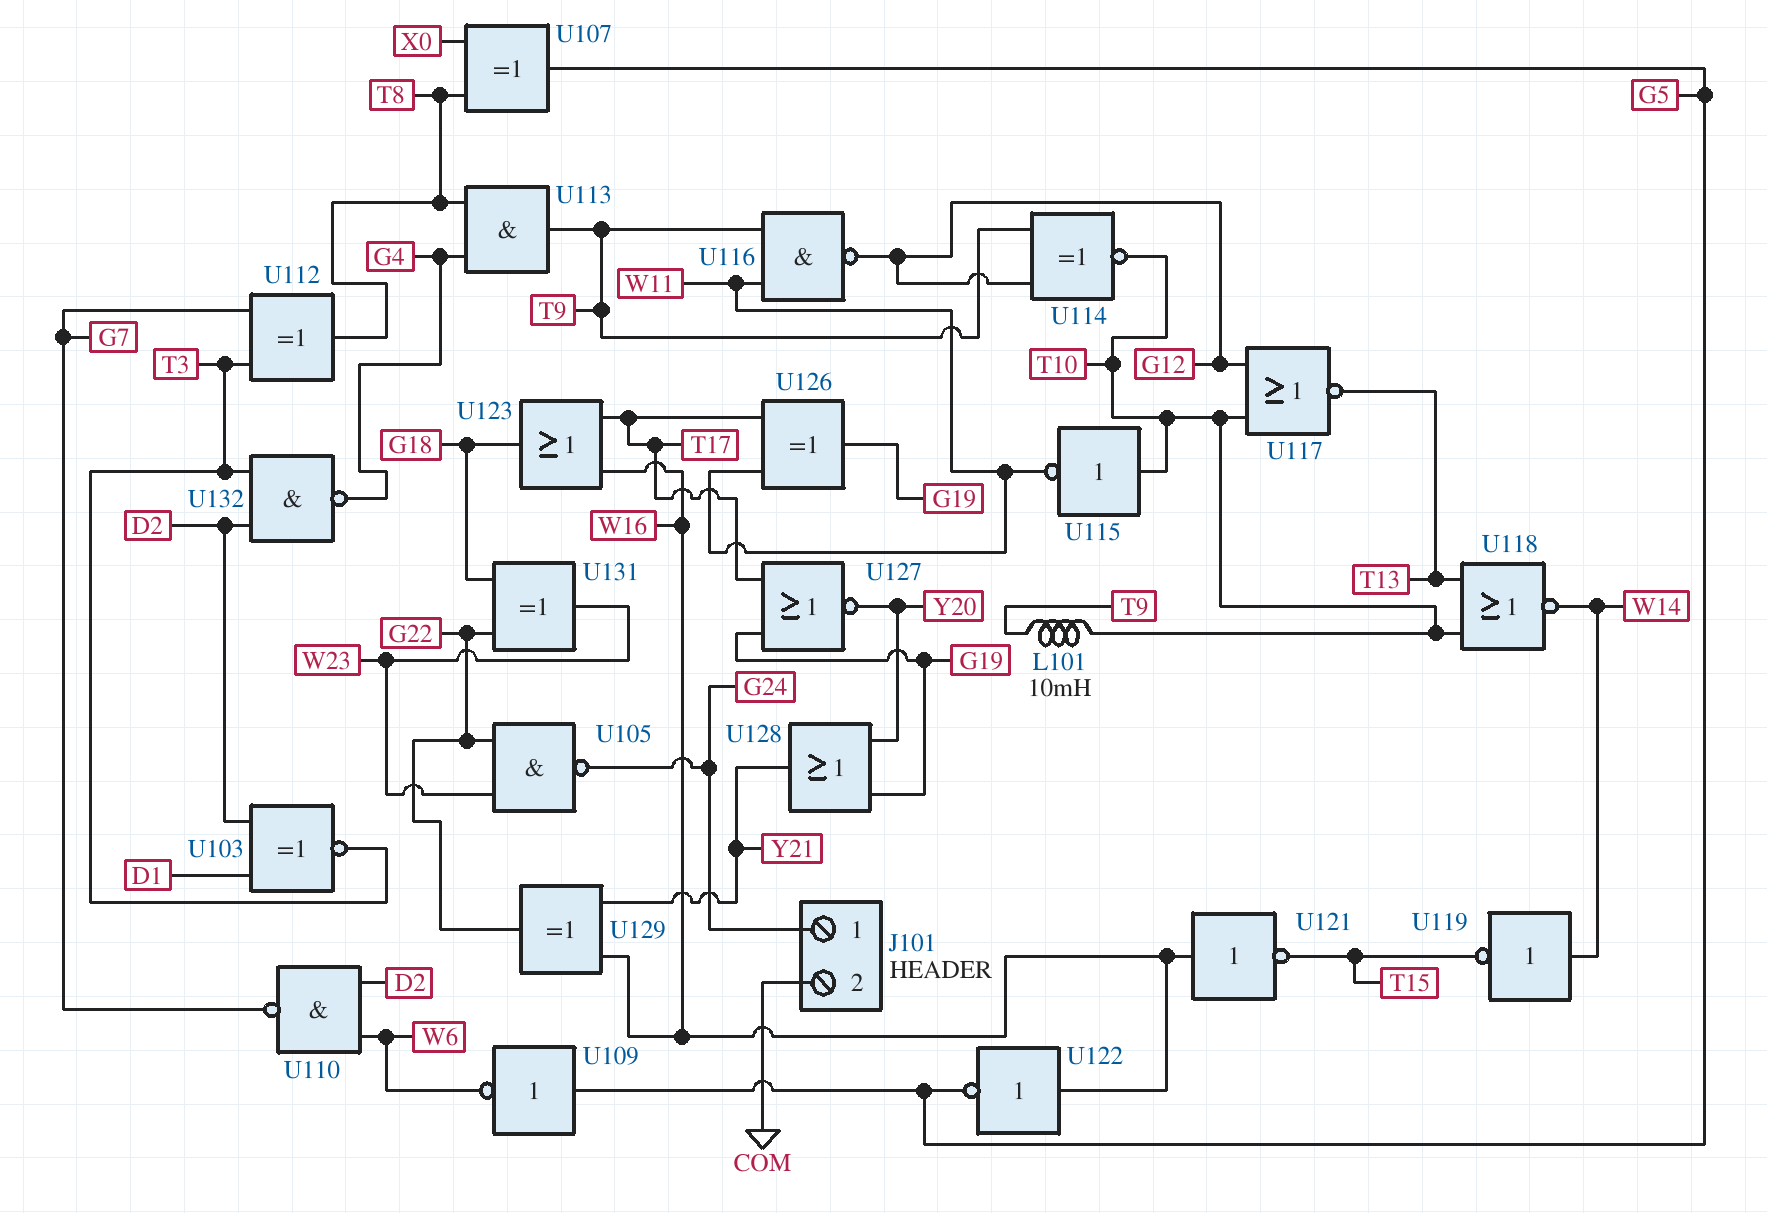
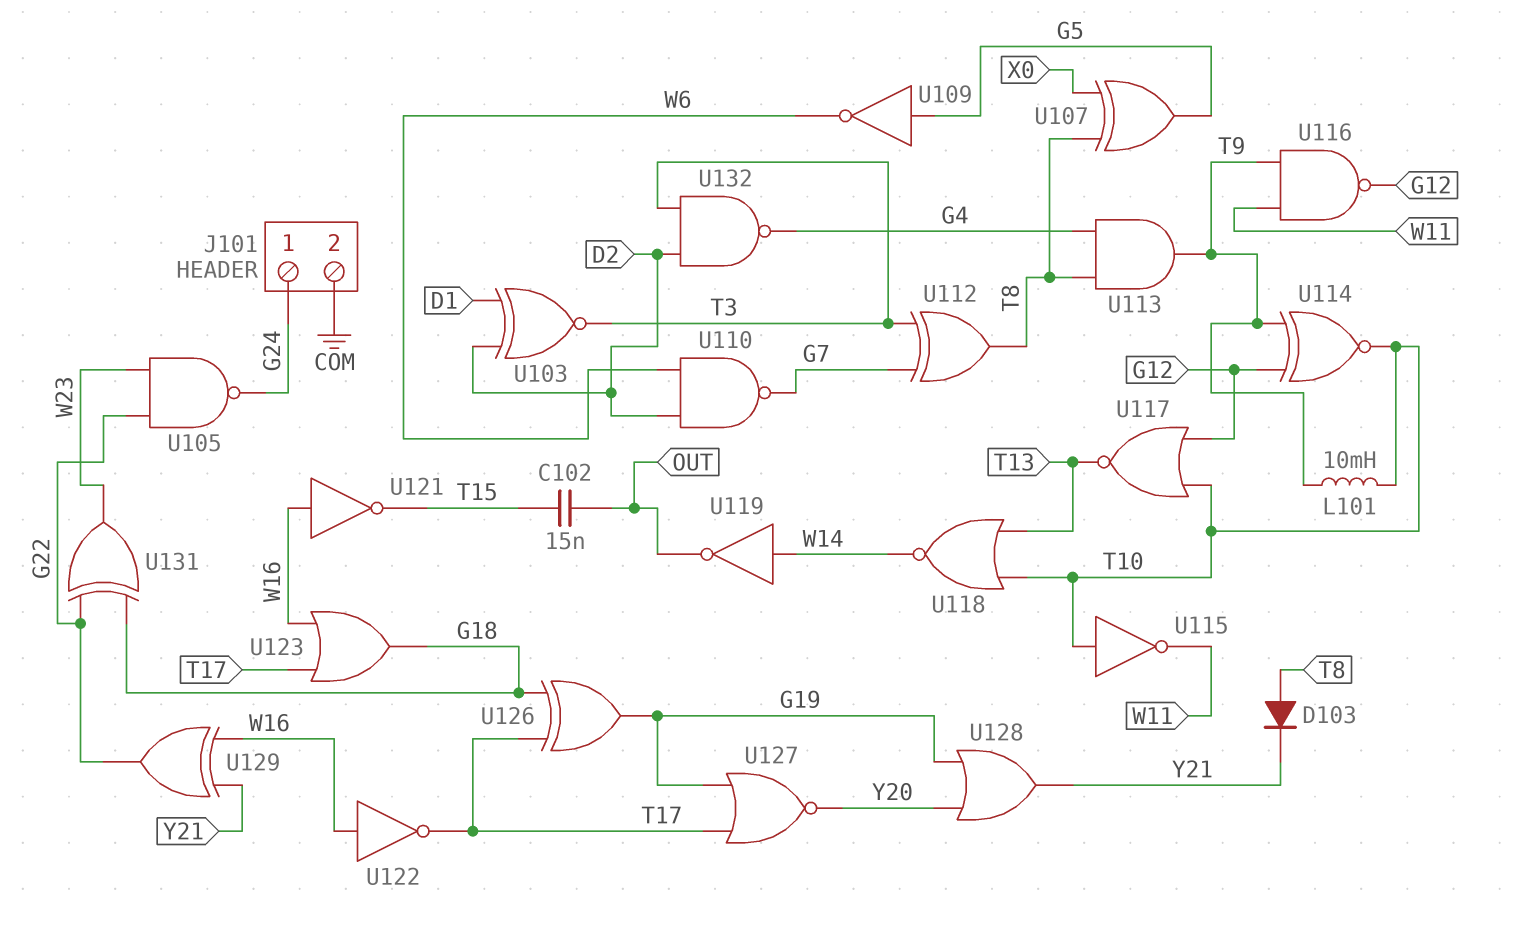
C102: none -> 15nF (OUT, T15)
D103: none -> diode (A T8, K Y21)
U119: NOT (in W14, out T15) -> NOT (in W14, out OUT)
U122: NOT (in W16, out G5) -> NOT (in W16, out T17)
U126: XOR (in T17, in W11, out G19) -> XOR (in G18, in T17, out G19)

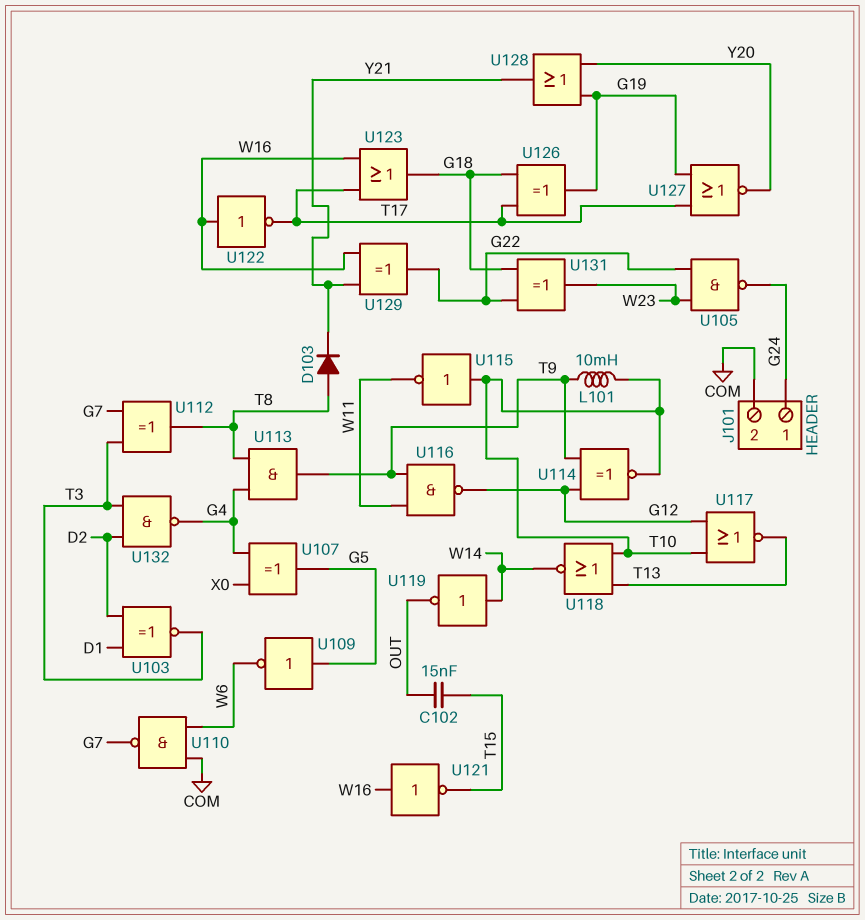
U107: XOR (in T8, in X0, out G5) -> XOR (in G4, in X0, out G5)
U110: NAND (in D2, in W6, out G7) -> NAND (in COM, in W6, out G7)

